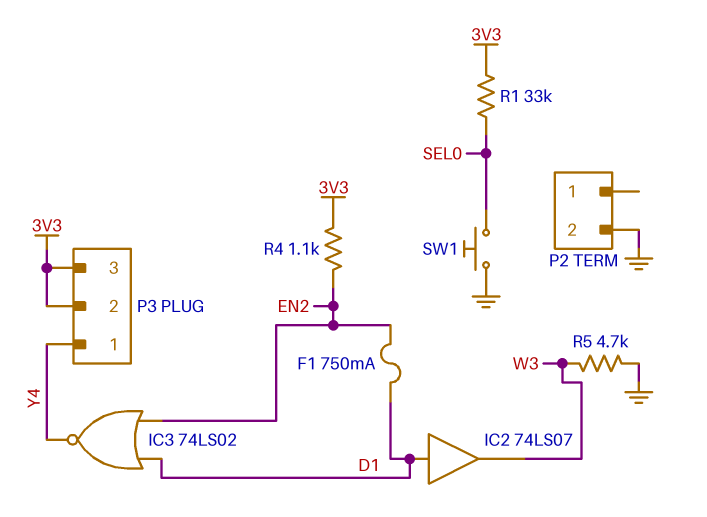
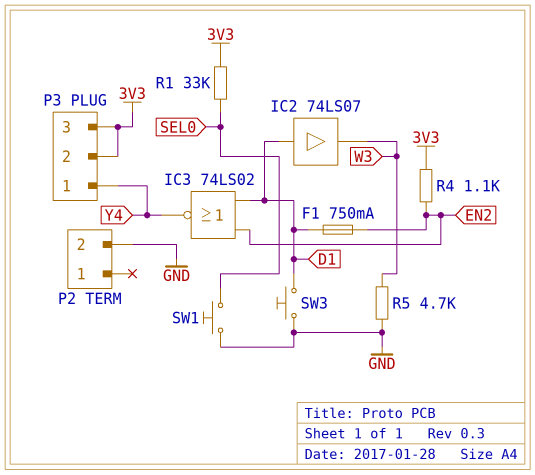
SW3: none -> button (D1, GND)

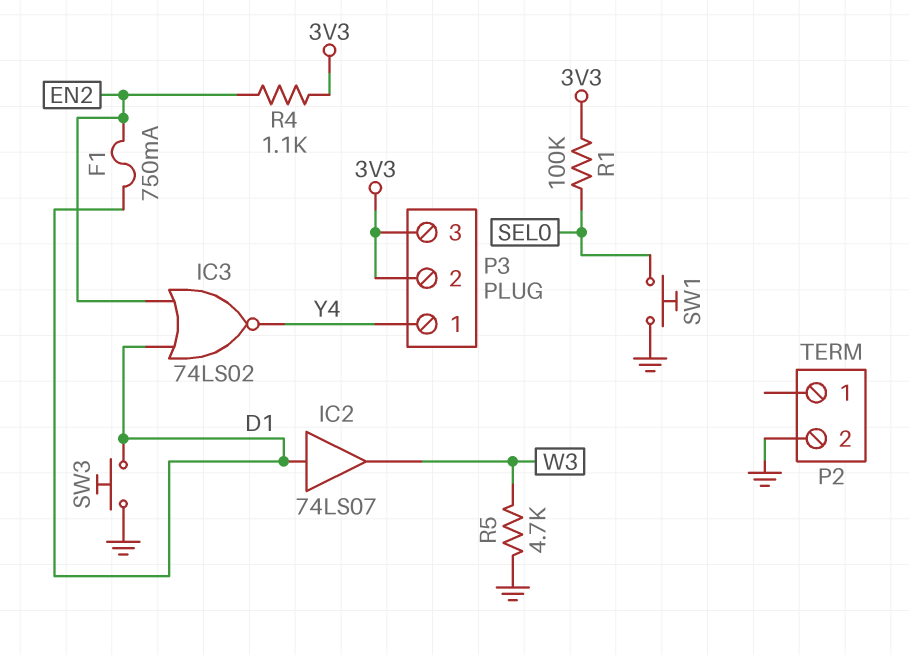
R1: 33k (3V3, SEL0) -> 100k (3V3, SEL0)

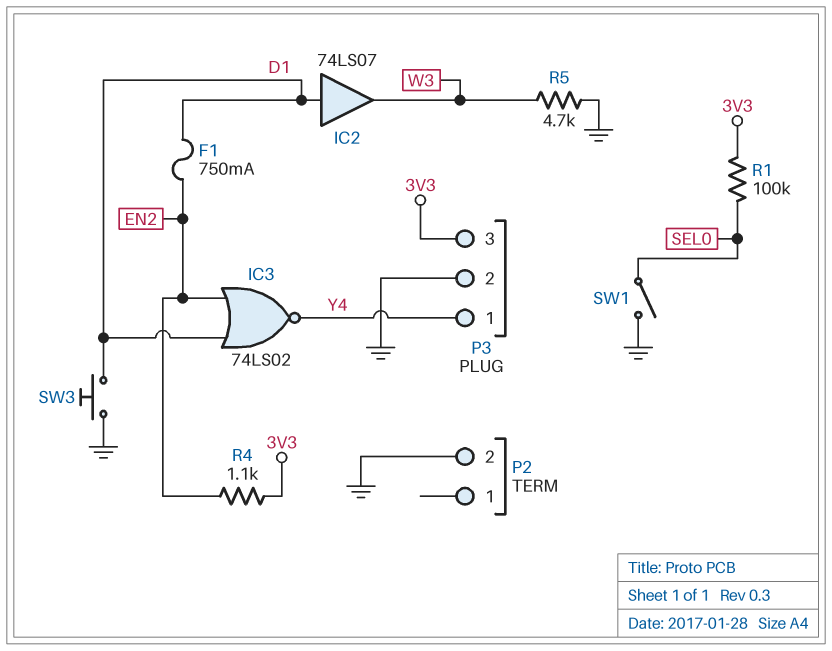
P3 pin 2: 3V3 -> GND
SW1: button (GND, SEL0) -> switch (GND, SEL0)

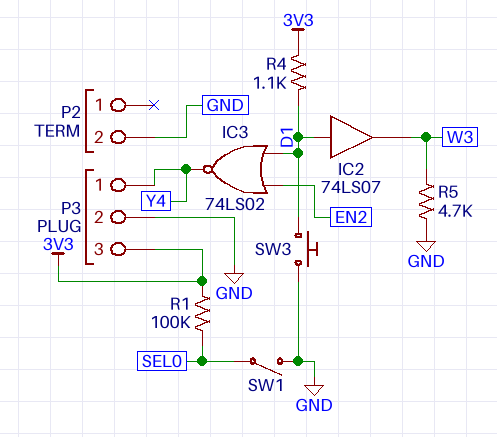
F1: 750mA (D1, EN2) -> none
R4: 1.1k (3V3, EN2) -> 1.1k (3V3, D1)

